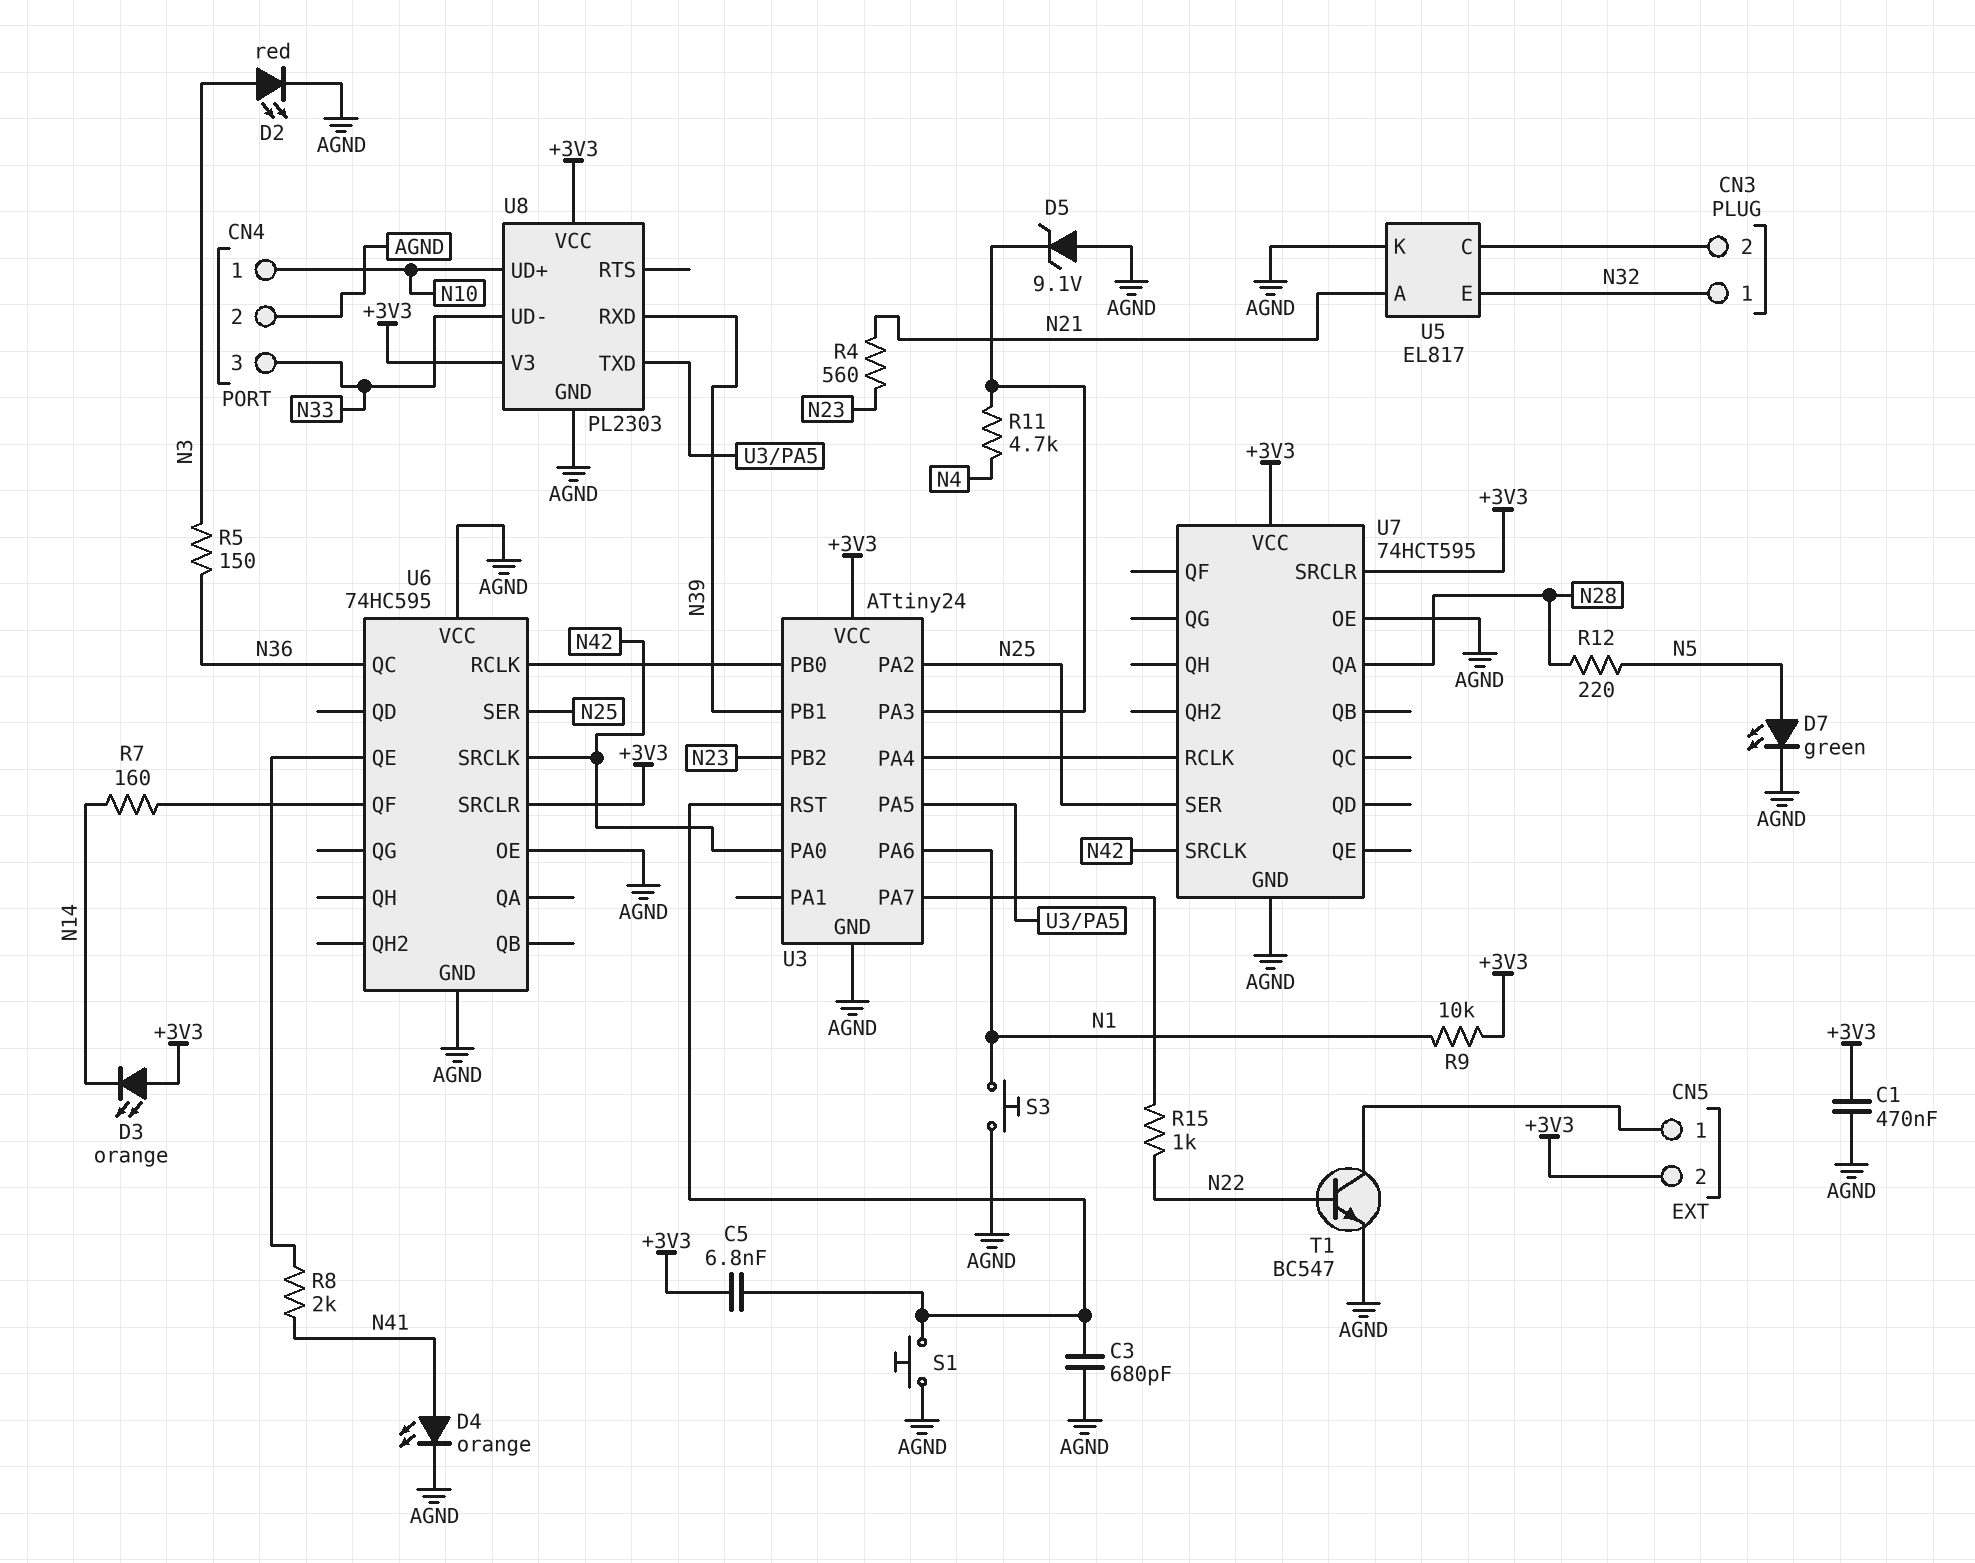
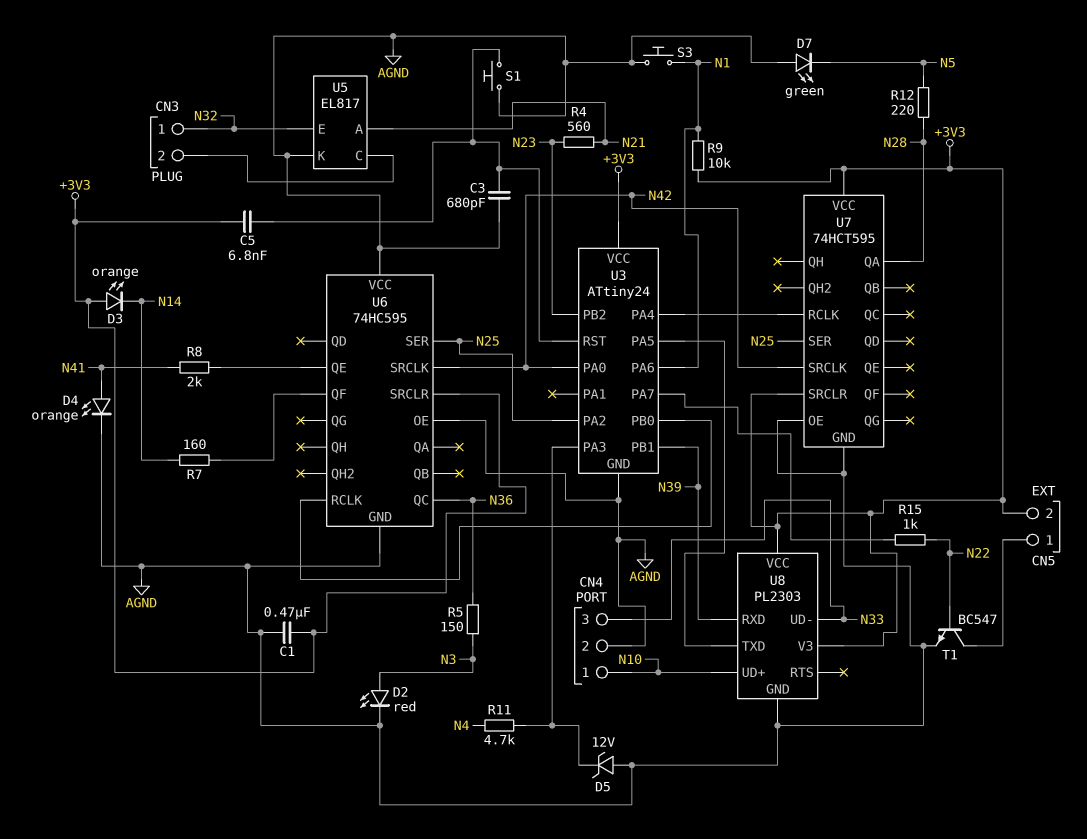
D5: zener 9.1V (A AGND, K U3/PA3) -> zener 12V (A AGND, K U3/PA3)
D7: LED green (A N5, K AGND) -> LED green (A AGND, K N5)

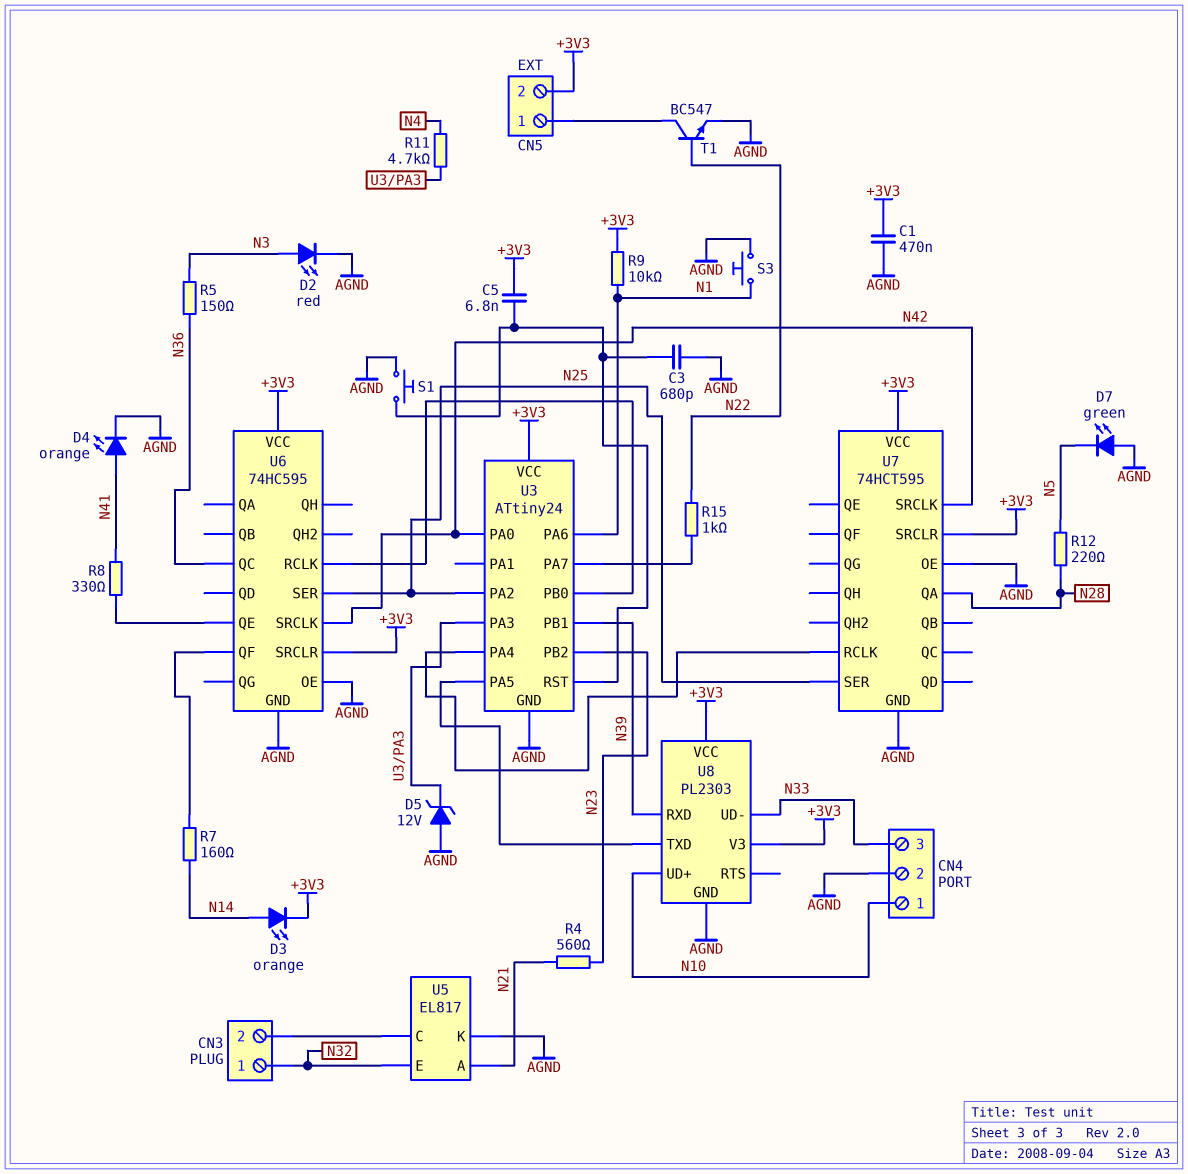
D3: LED orange (A +3V3, K N14) -> LED orange (A N14, K +3V3)
R8: 2k (N41, U6/QE) -> 330 (N41, U6/QE)
U6 pin VCC: AGND -> +3V3

